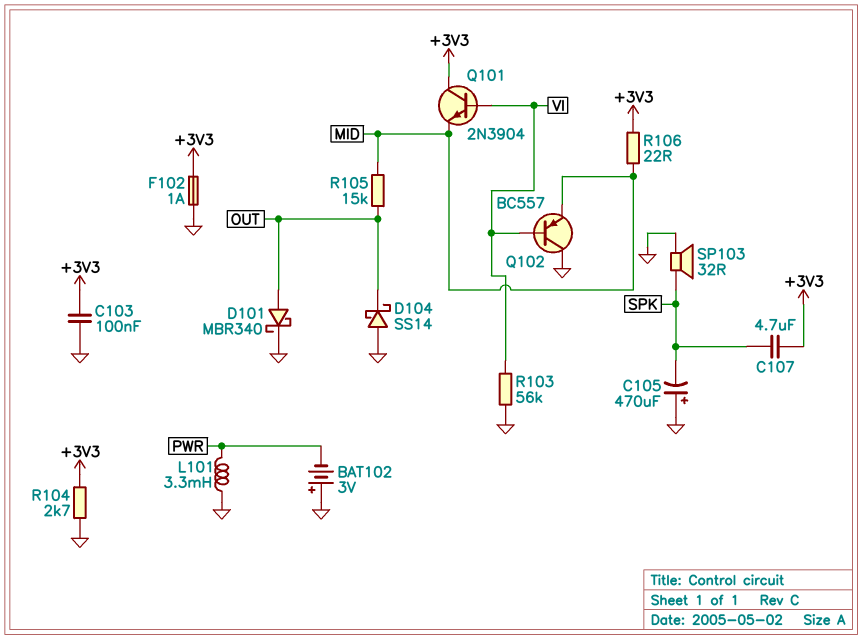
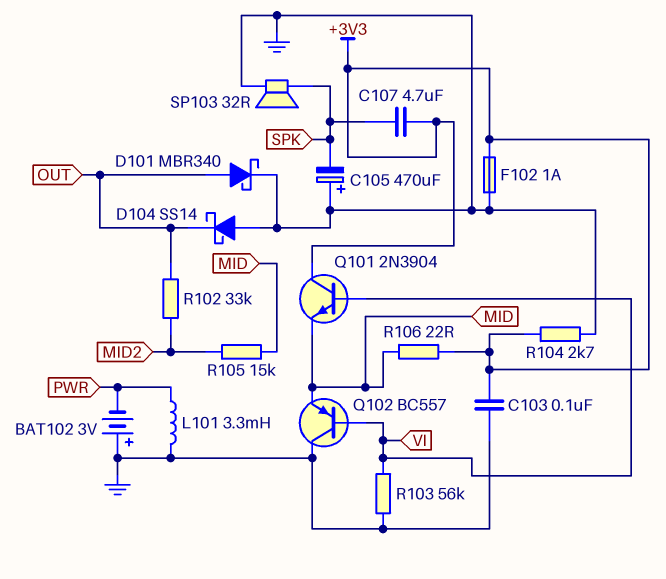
R102: none -> 33k (MID2, OUT)
R105: 15k (MID, OUT) -> 15k (MID, MID2)

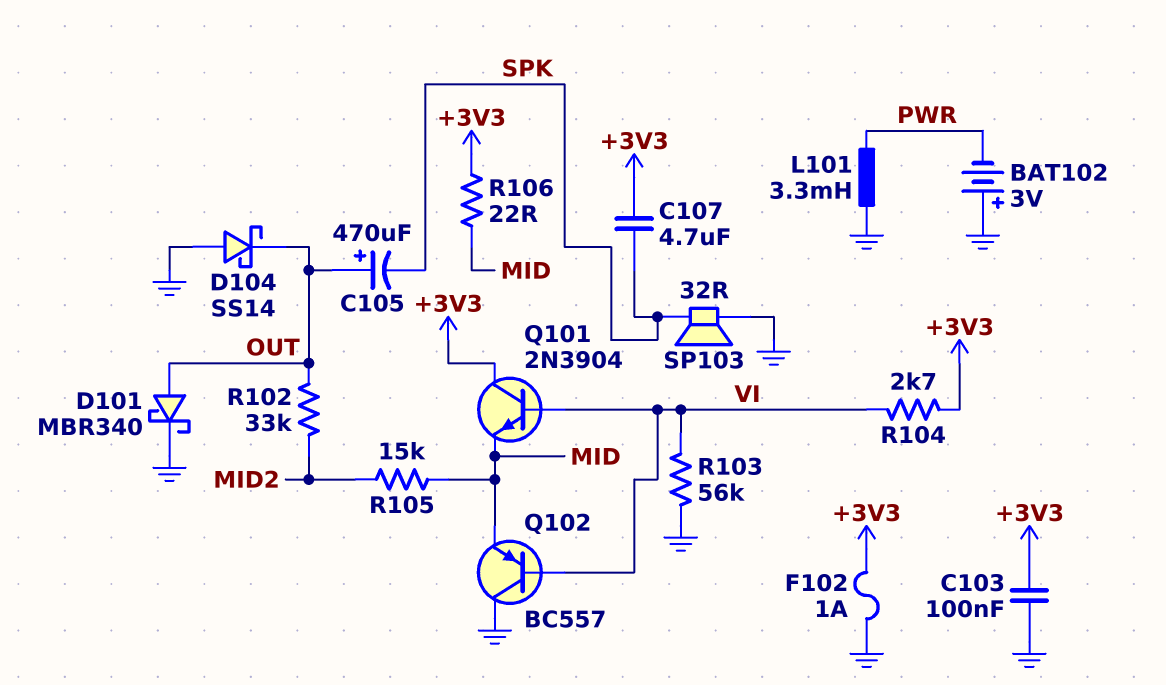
C105: 470uF (plus GND, minus SPK) -> 470uF (plus OUT, minus SPK)
R104: 2.7k (+3V3, GND) -> 2.7k (+3V3, VI)

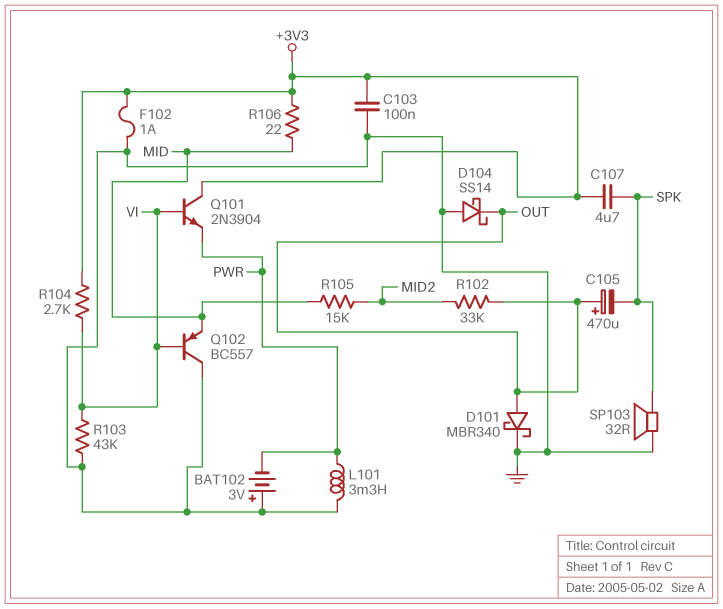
Q101: NPN 2N3904 (B VI, C +3V3, E MID) -> NPN 2N3904 (B VI, C +3V3, E PWR)
R103: 56k (GND, VI) -> 43k (GND, VI)

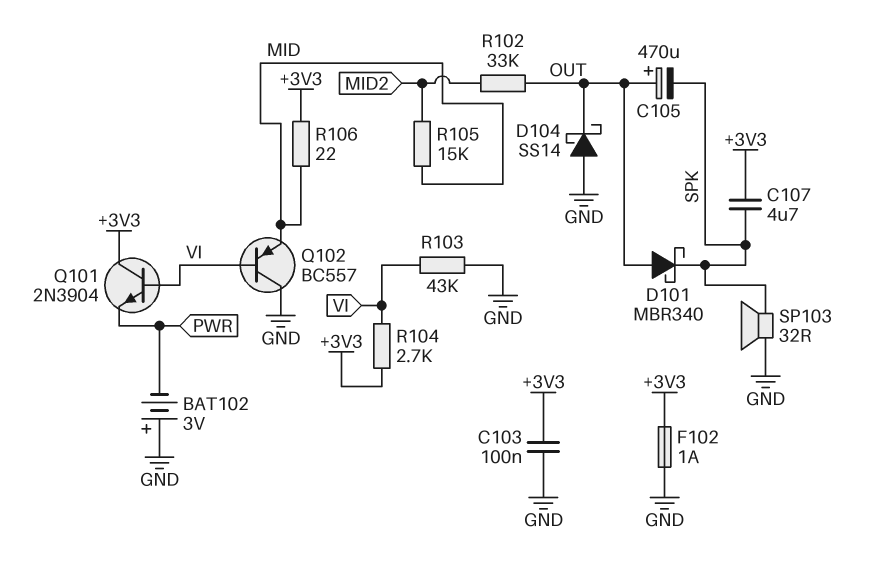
D101: schottky MBR340 (A OUT, K GND) -> schottky MBR340 (A OUT, K SPK)
L101: 3.3mH (GND, PWR) -> none

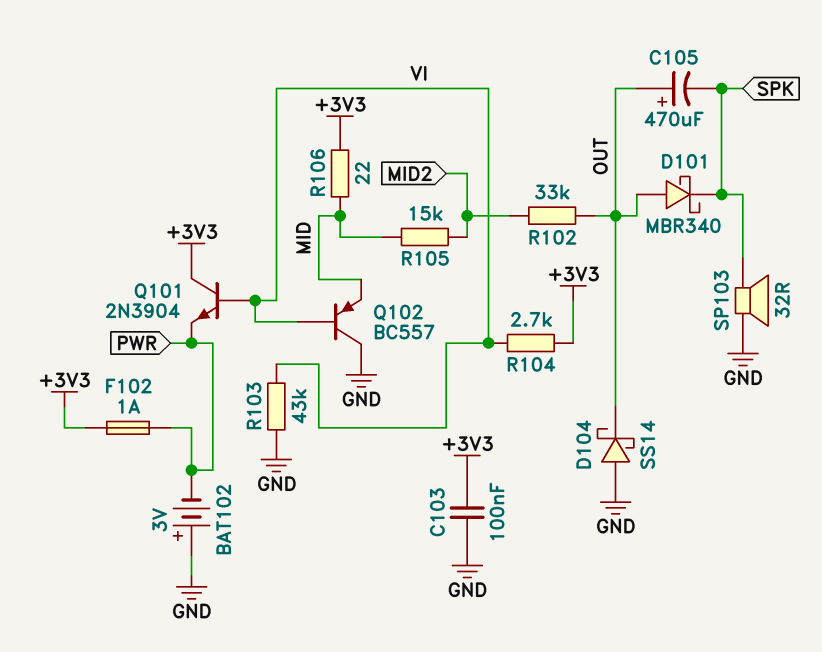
C107: 4.7uF (+3V3, SPK) -> none
F102: 1A (+3V3, GND) -> 1A (+3V3, PWR)

